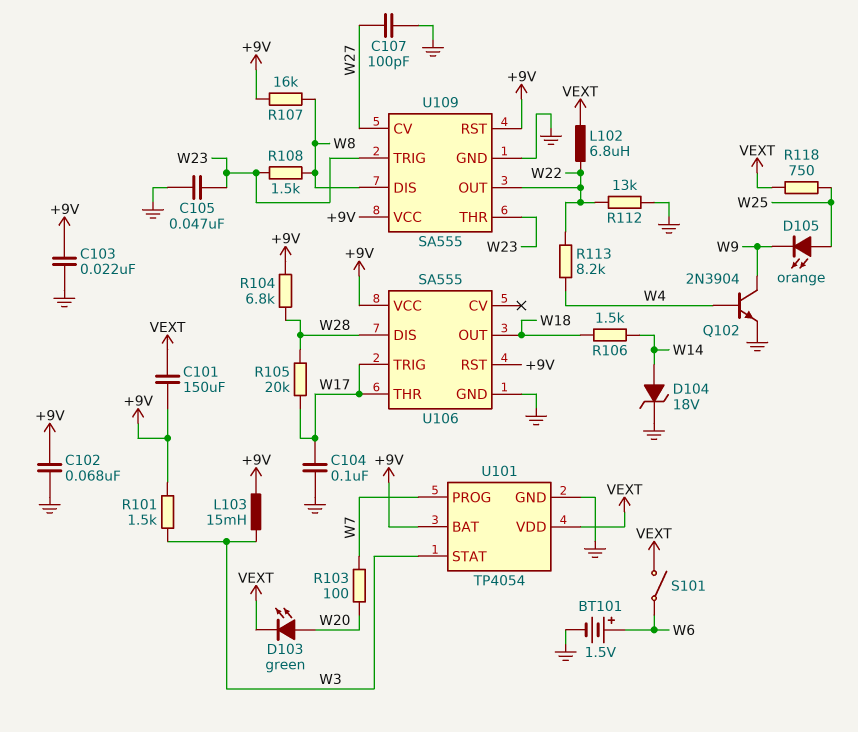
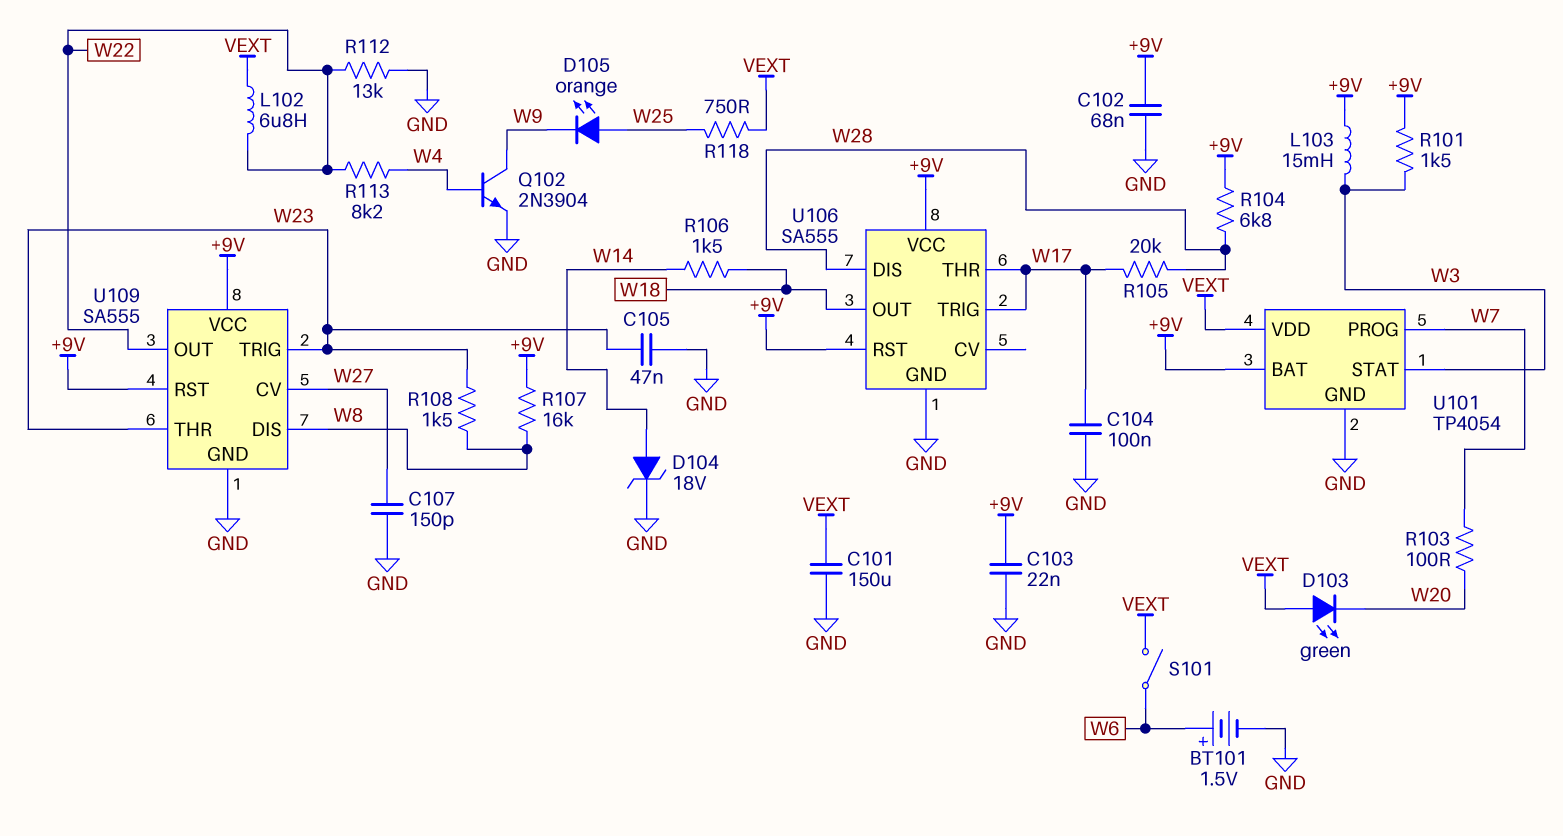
C101: 150uF (+9V, VEXT) -> 150uF (GND, VEXT)
C107: 100pF (GND, W27) -> 150pF (GND, W27)
D103: LED green (A W20, K VEXT) -> LED green (A VEXT, K W20)

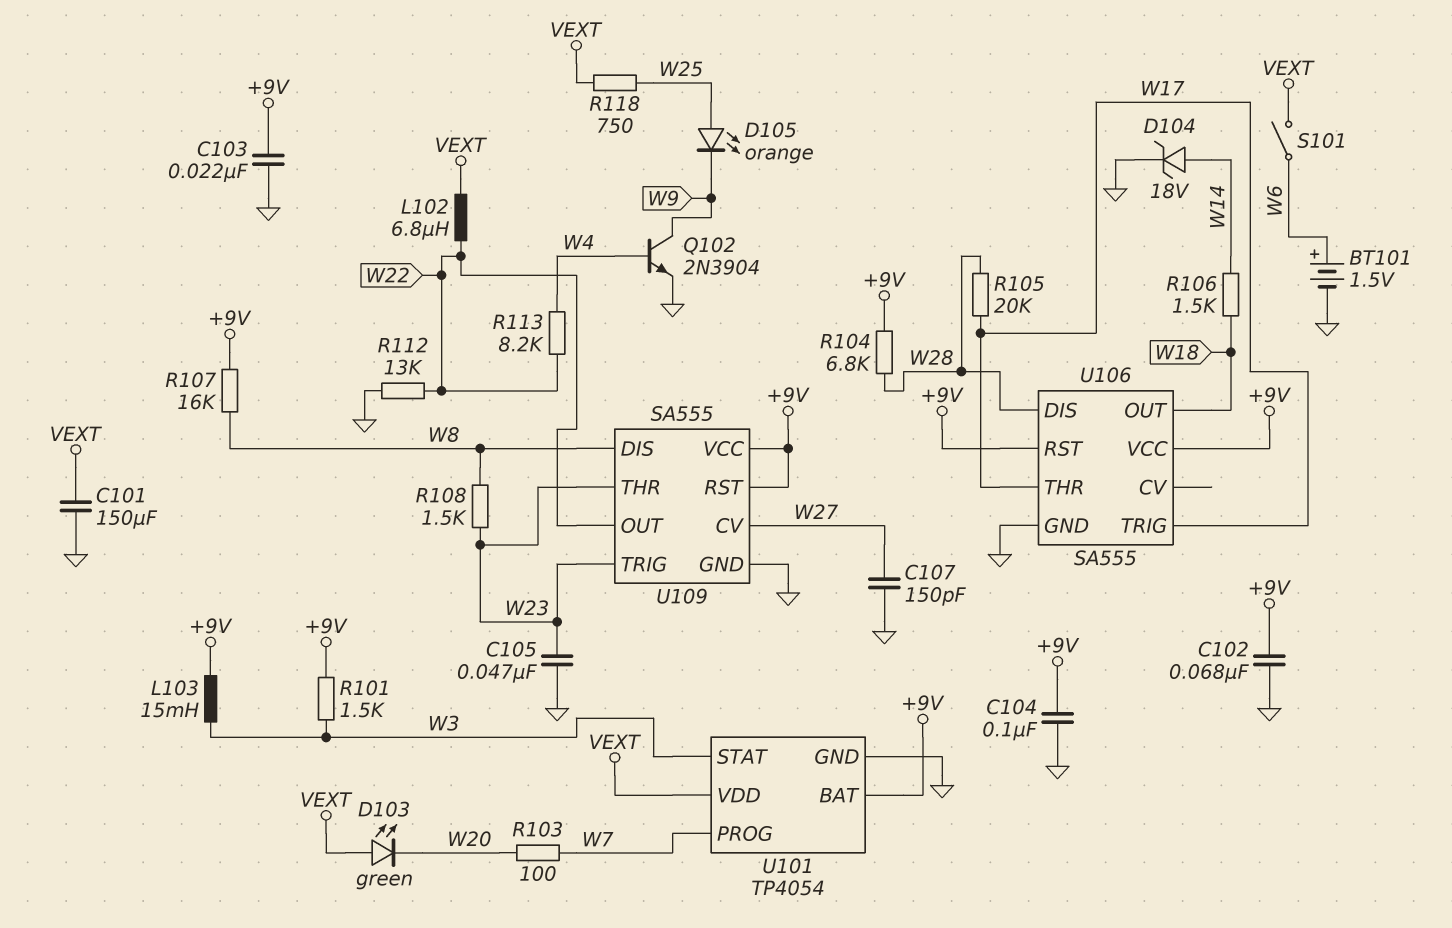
C104: 100nF (GND, W17) -> 100nF (+9V, GND)

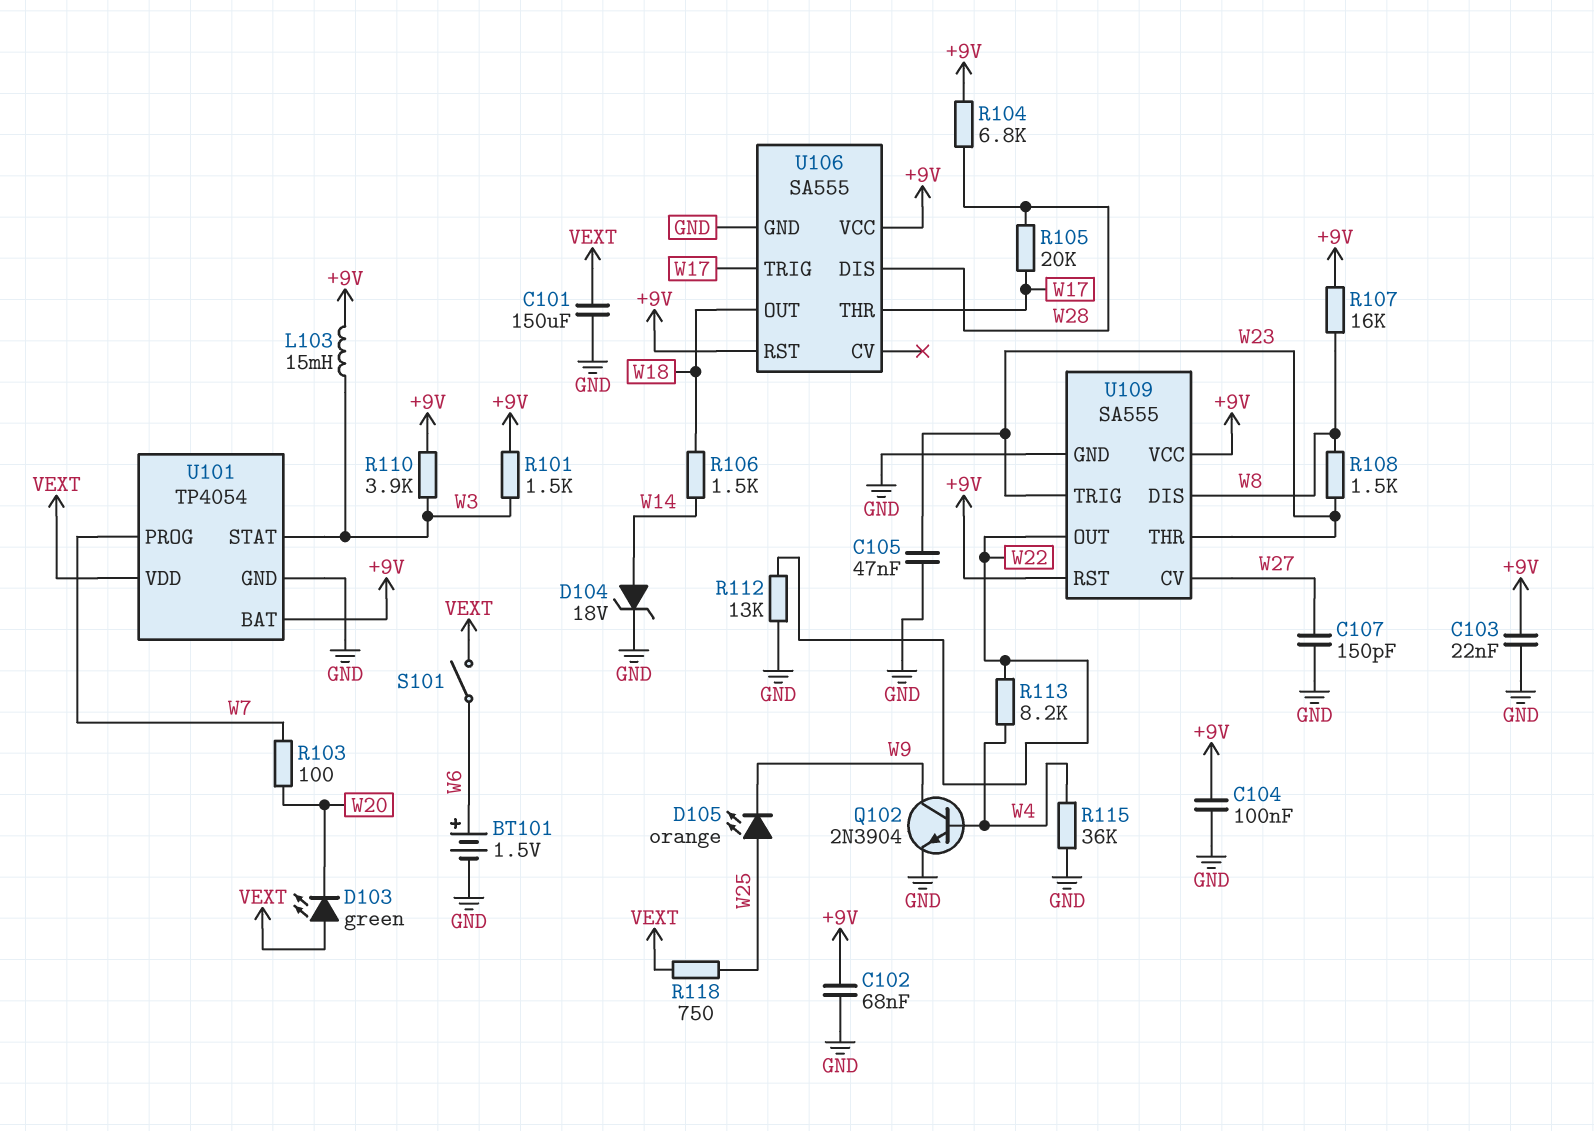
L102: 6.8uH (VEXT, W22) -> none
R110: none -> 3.9k (+9V, W3)
R115: none -> 36k (GND, W4)

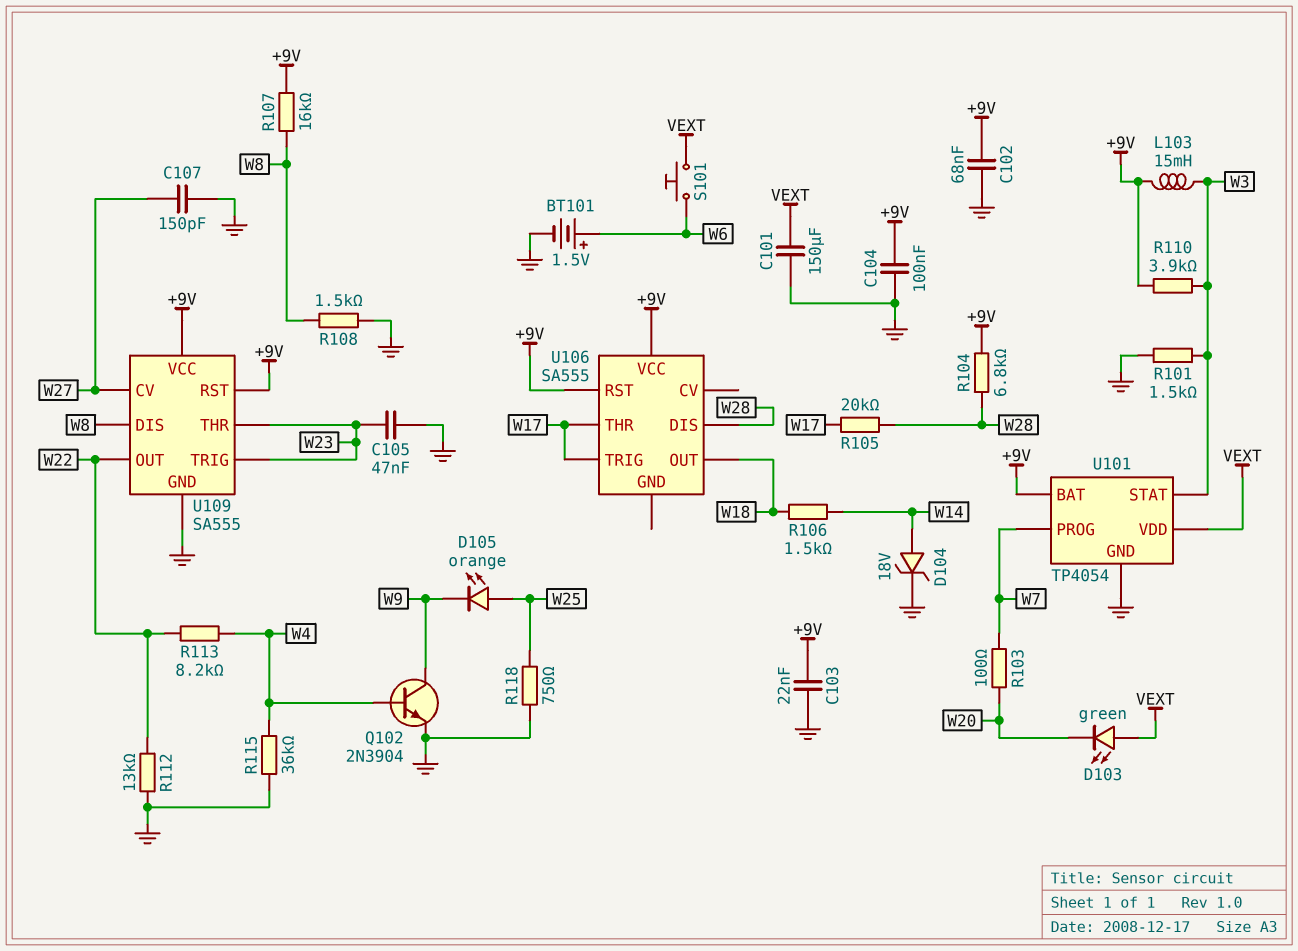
R101: 1.5k (+9V, W3) -> 1.5k (GND, W3)
R108: 1.5k (W8, W23) -> 1.5k (GND, W8)
R118: 750 (VEXT, W25) -> 750 (GND, W25)
S101: switch (VEXT, W6) -> button (VEXT, W6)
U106 pin GND: GND -> none

